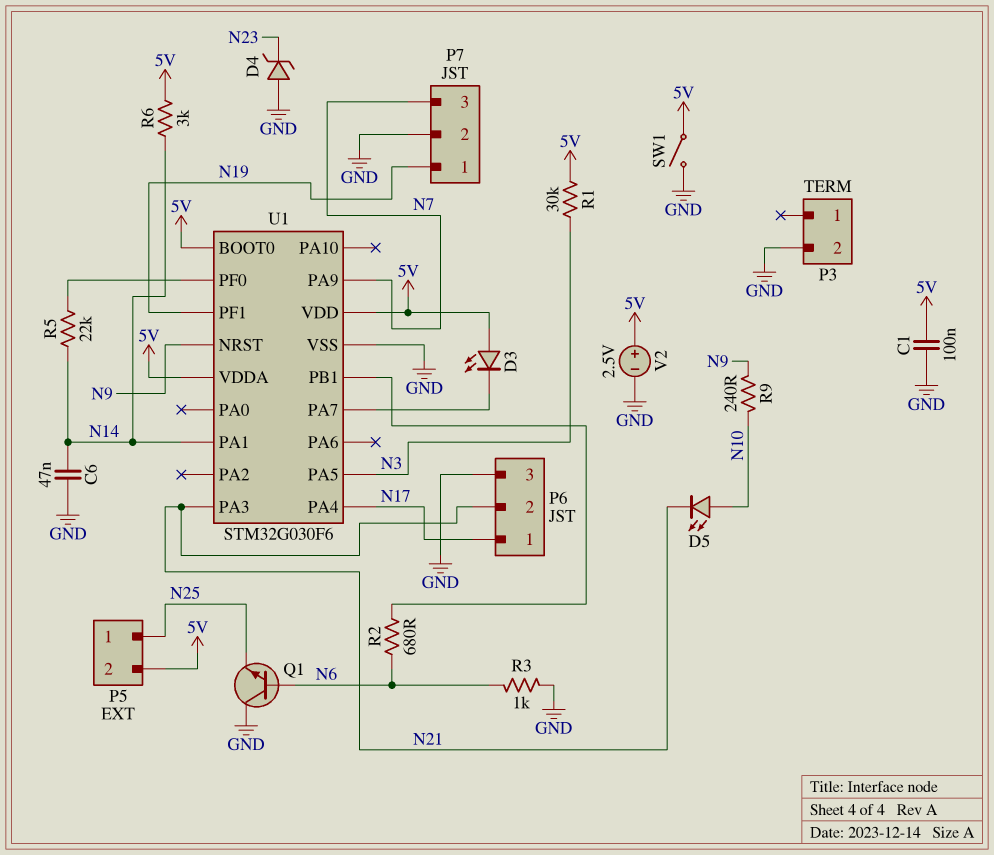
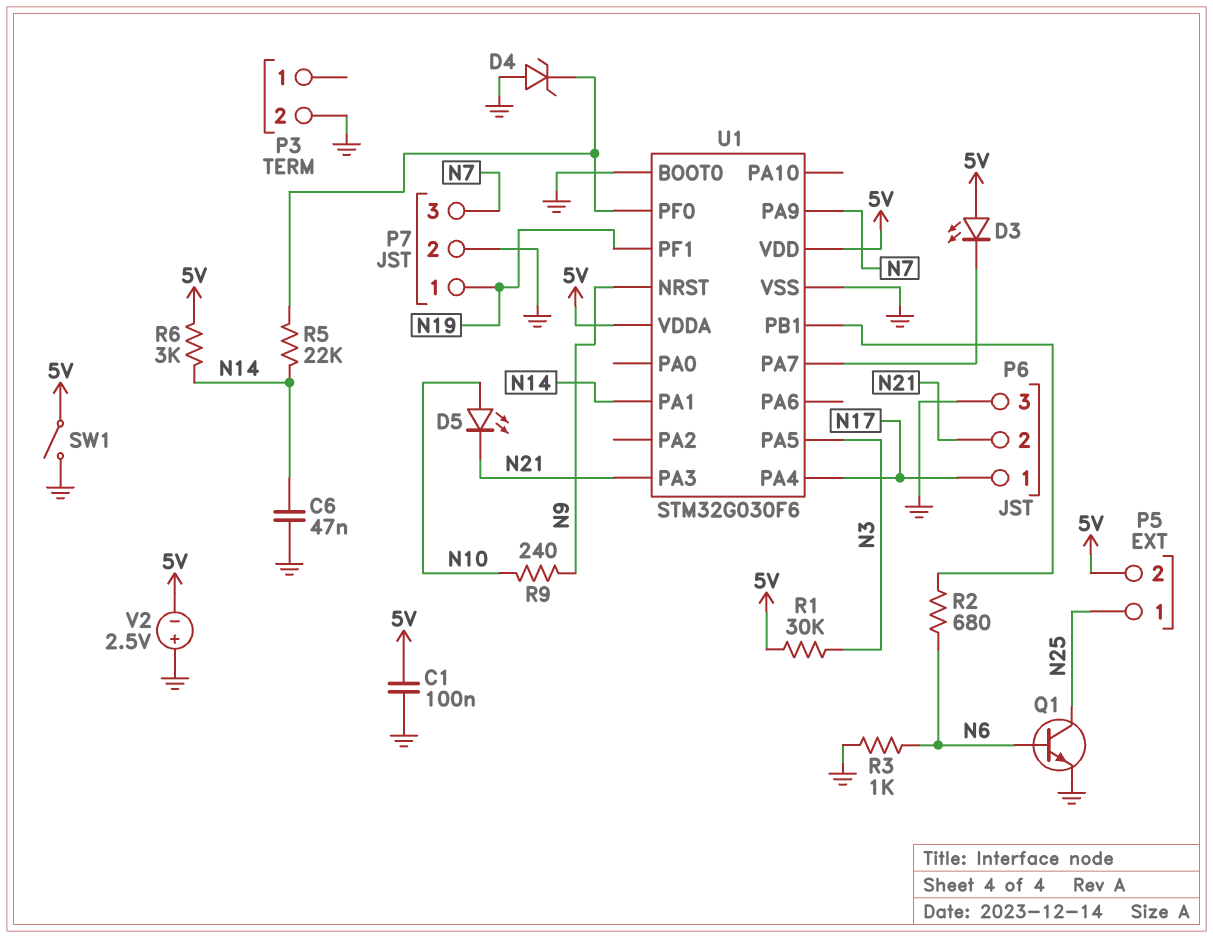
D4: zener (A GND, K N23) -> zener (A GND, K U1/PF0)
Q1: NPN (B N6, C GND, E N25) -> NPN (B N6, C N25, E GND)
U1 pin BOOT0: 5V -> GND
V2: 2.5V (plus 5V, minus GND) -> 2.5V (plus GND, minus 5V)

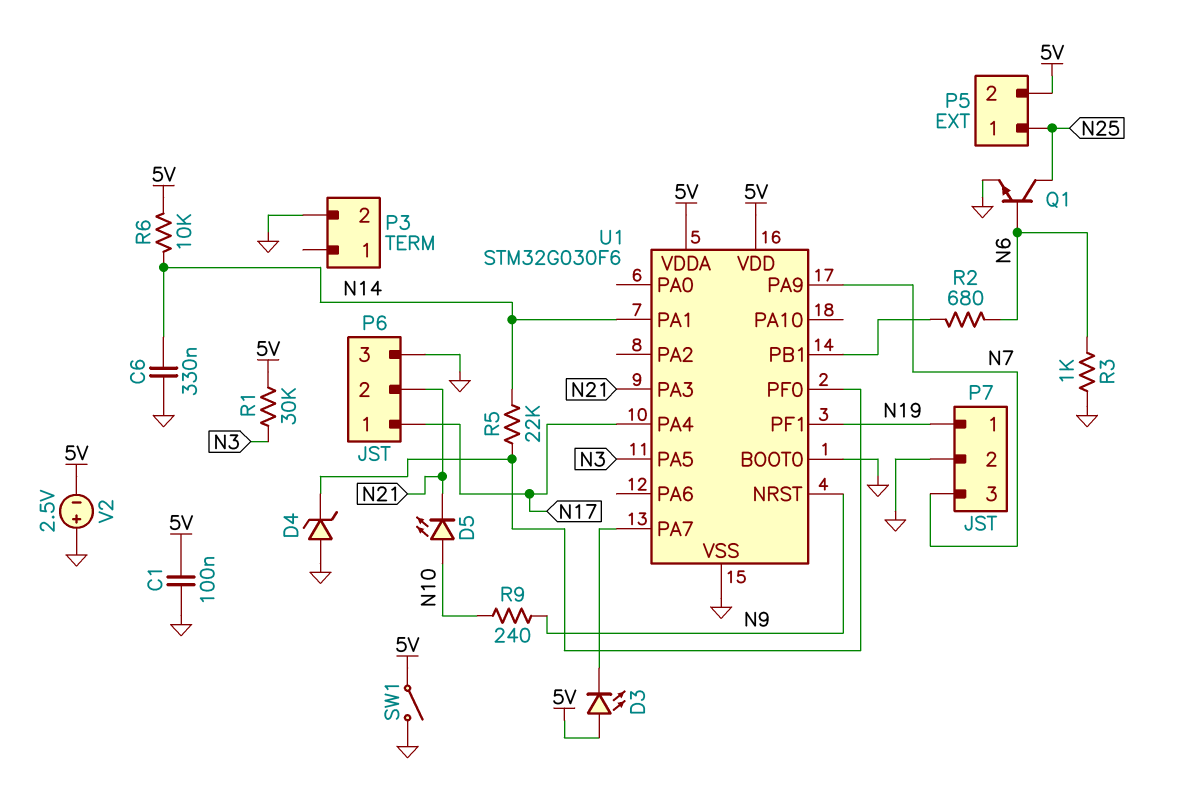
C6: 47nF (GND, N14) -> 330nF (GND, N14)
R6: 3k (5V, N14) -> 10k (5V, N14)

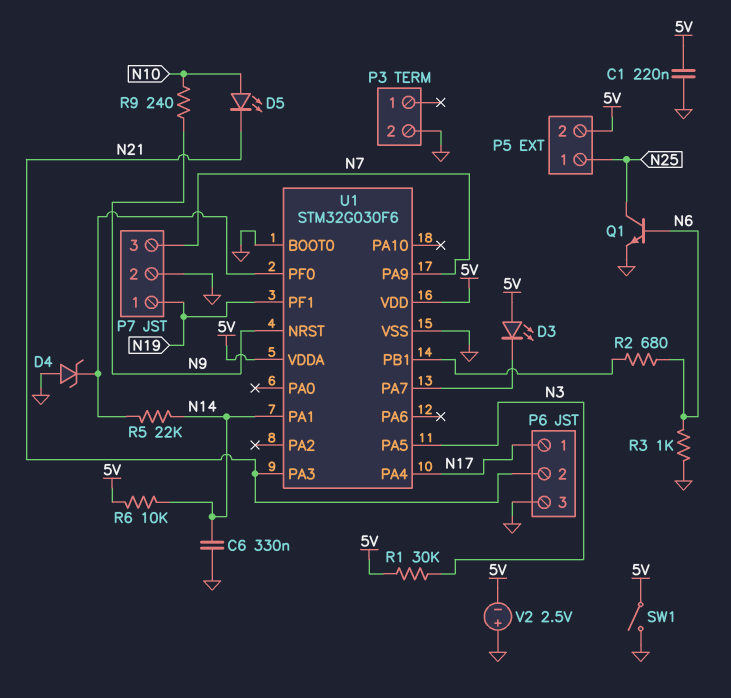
C1: 100nF (5V, GND) -> 220nF (5V, GND)

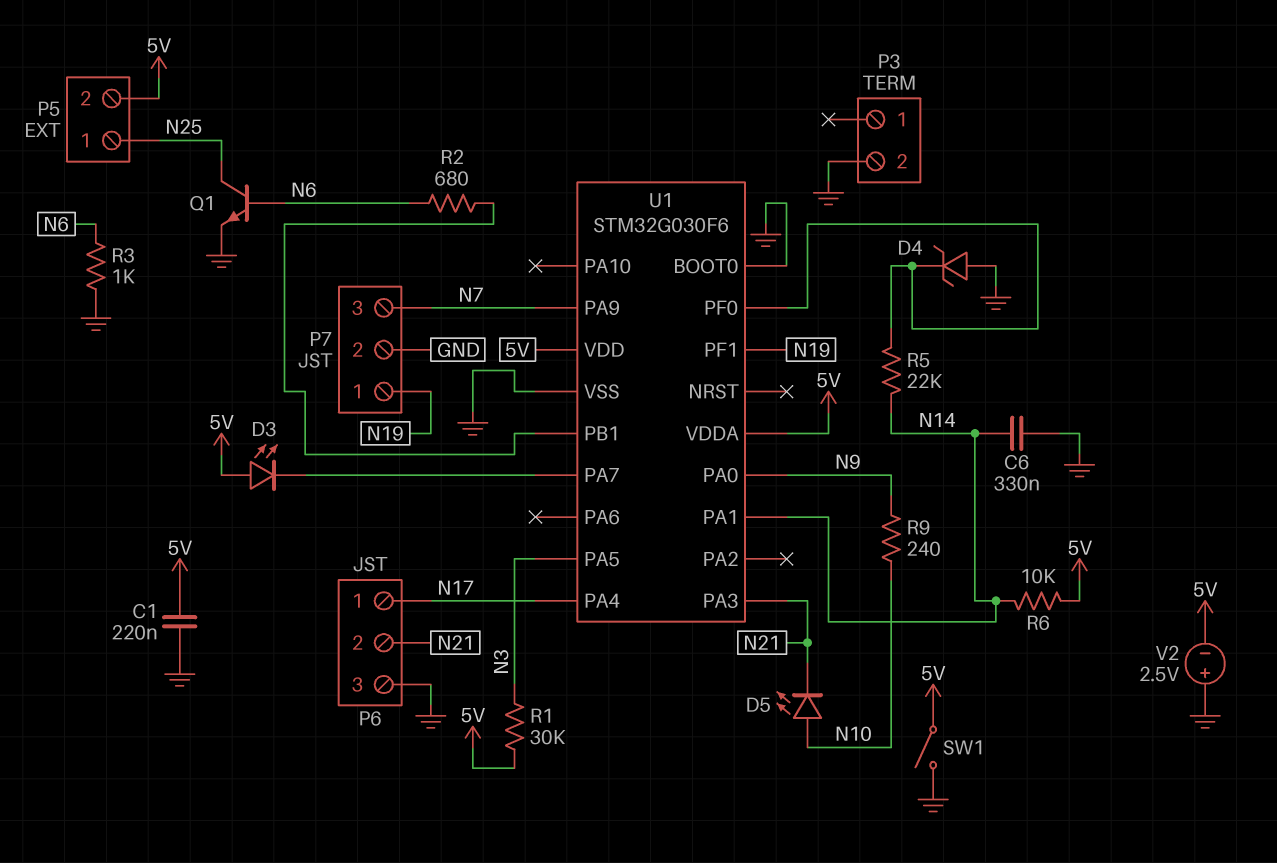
U1 pin NRST: N9 -> none
U1 pin PA0: none -> N9

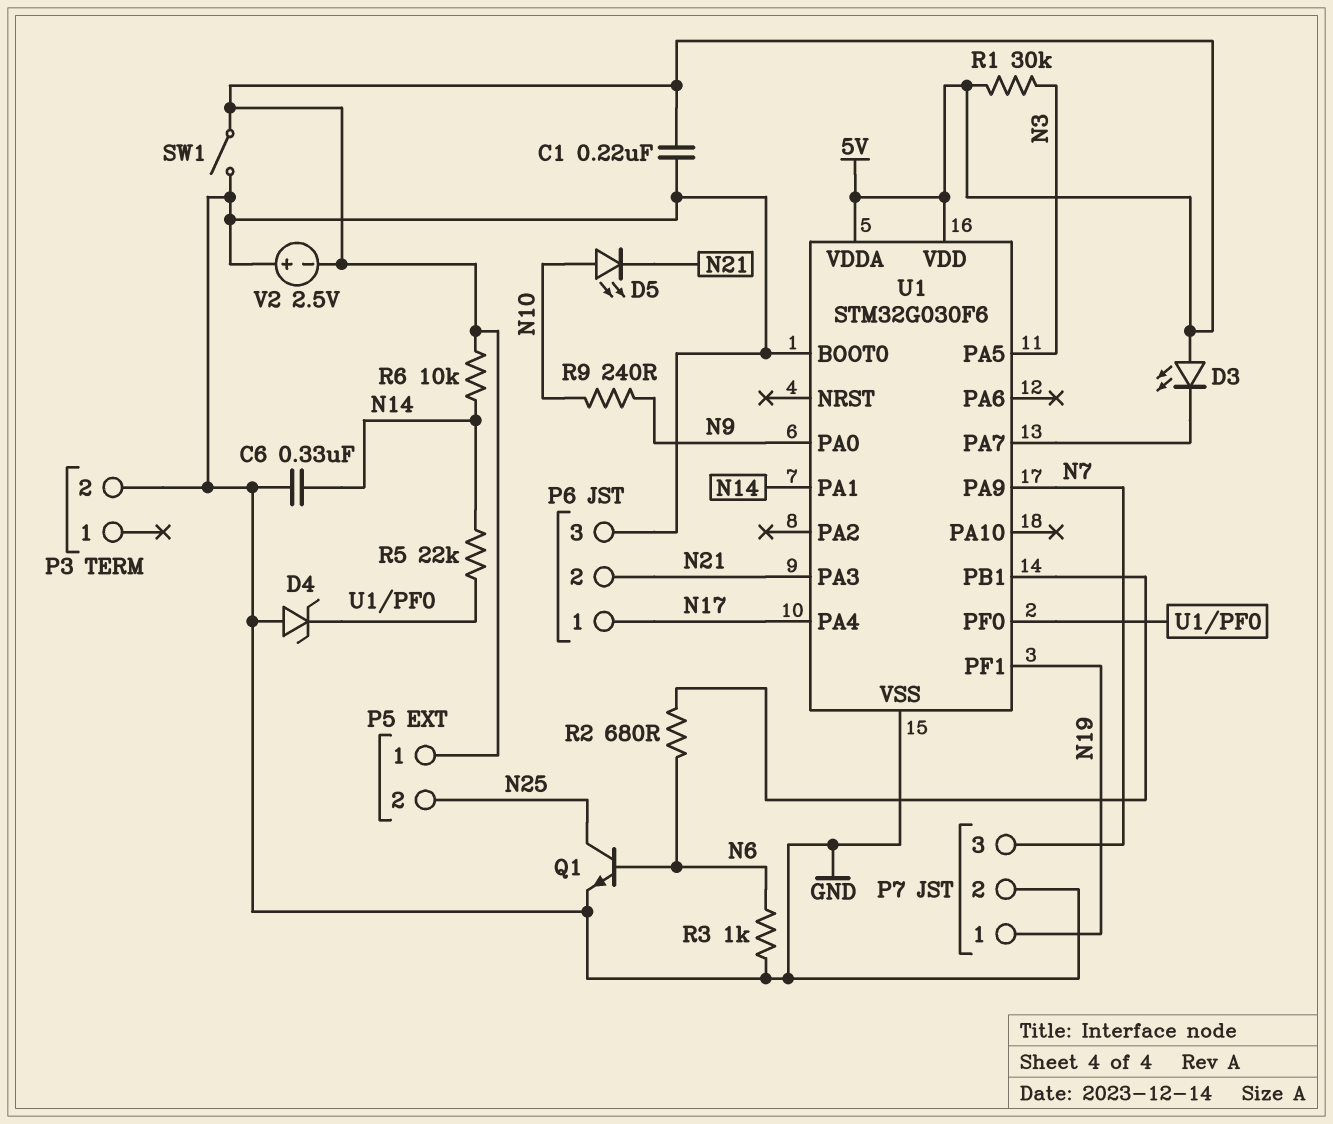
P5 pin 1: N25 -> 5V
P5 pin 2: 5V -> N25

